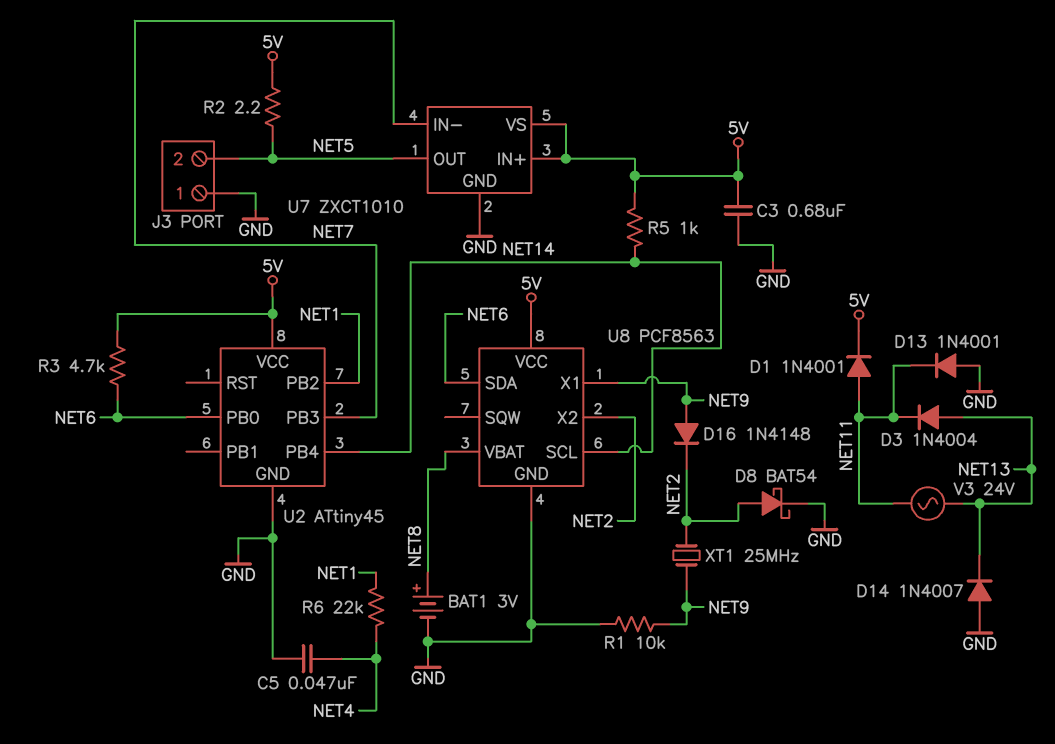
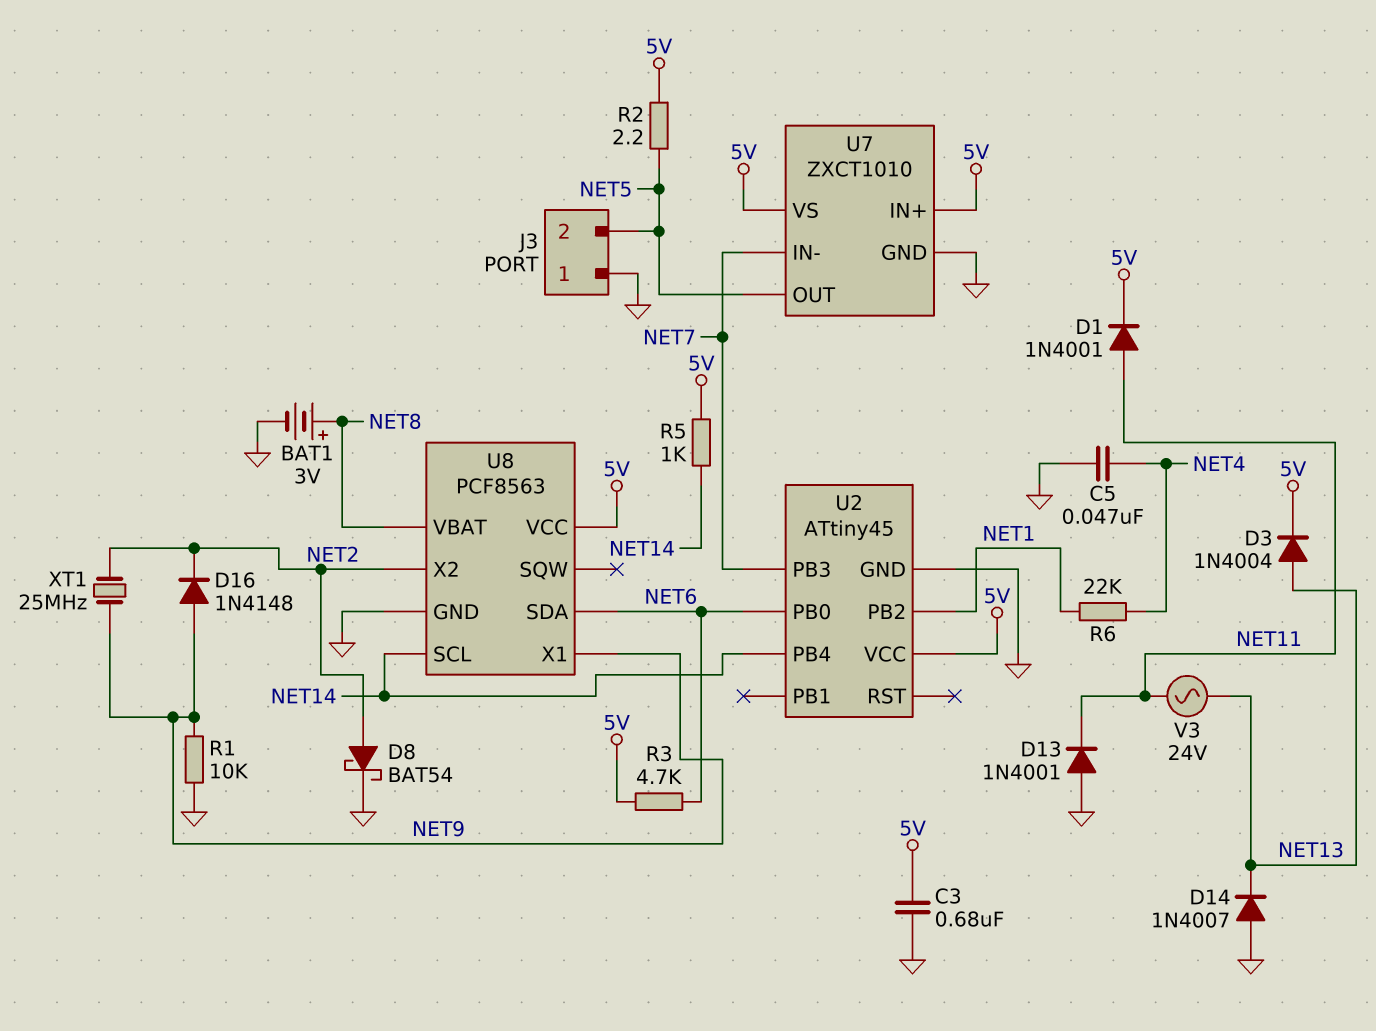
D3: diode 1N4004 (A NET13, K NET11) -> diode 1N4004 (A NET13, K 5V)

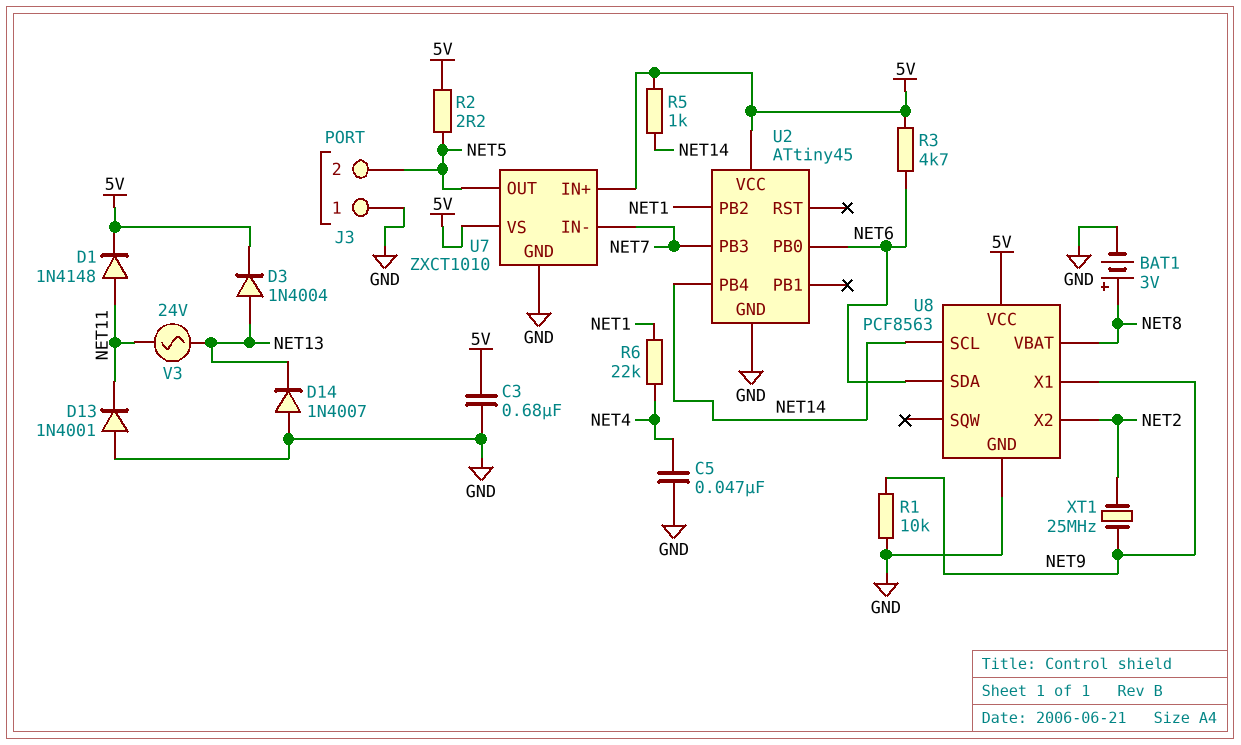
D1: diode 1N4001 (A NET11, K 5V) -> diode 1N4148 (A NET11, K 5V)
D8: schottky BAT54 (A NET2, K GND) -> none
D16: diode 1N4148 (A NET9, K NET2) -> none

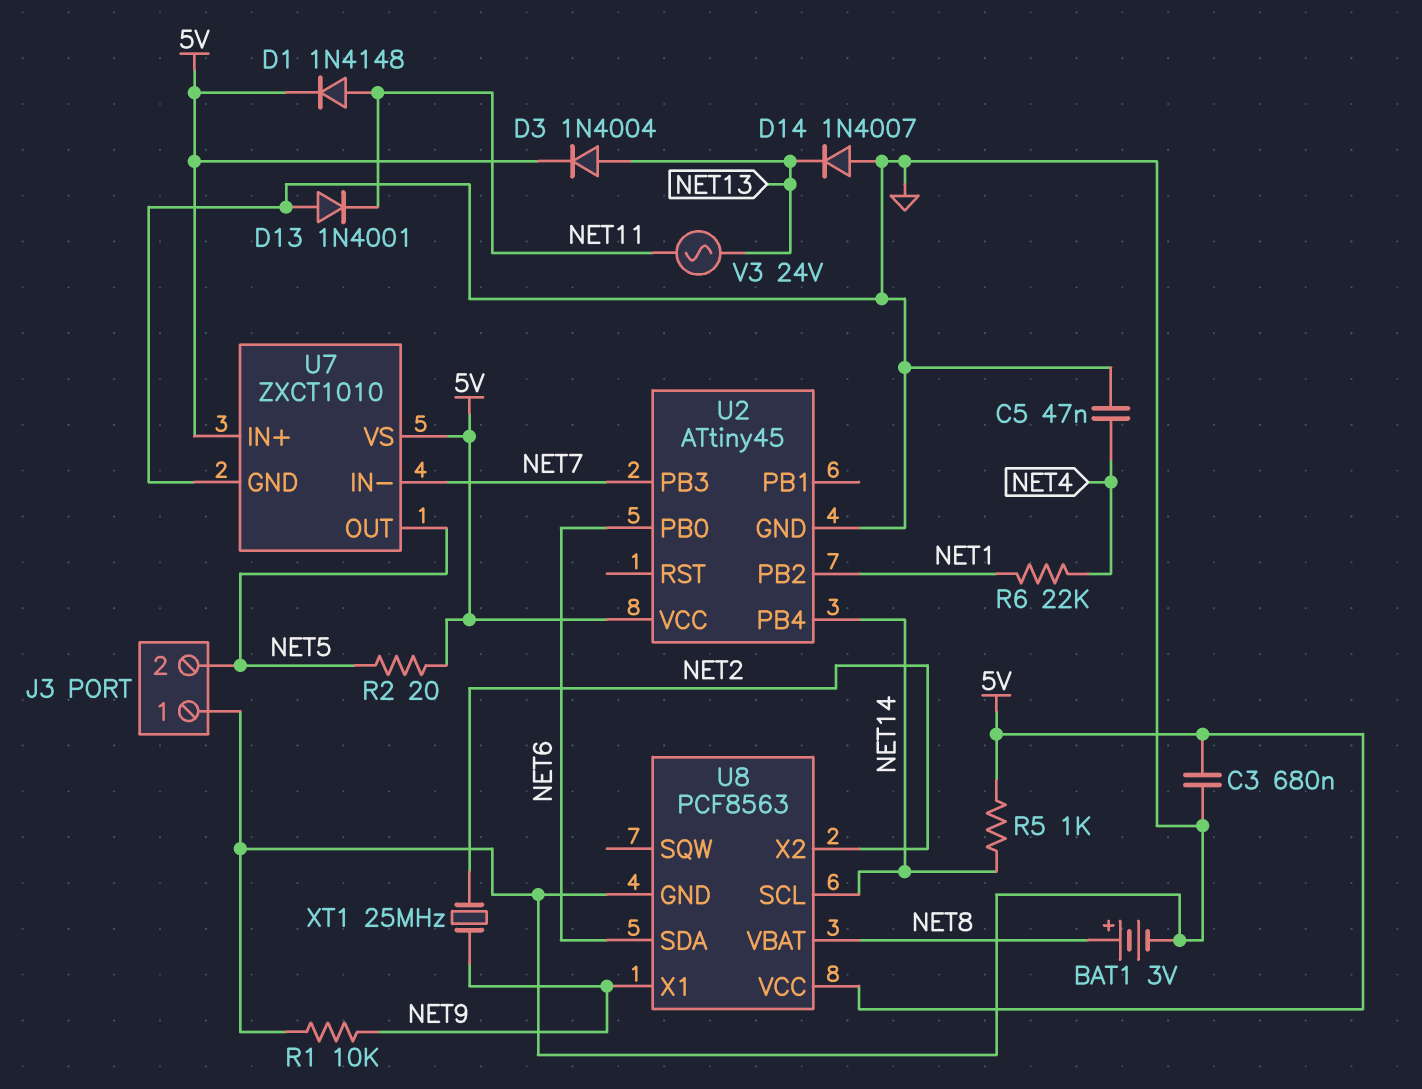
R2: 2.2 (5V, NET5) -> 20 (5V, NET5)
R3: 4.7k (5V, NET6) -> none

